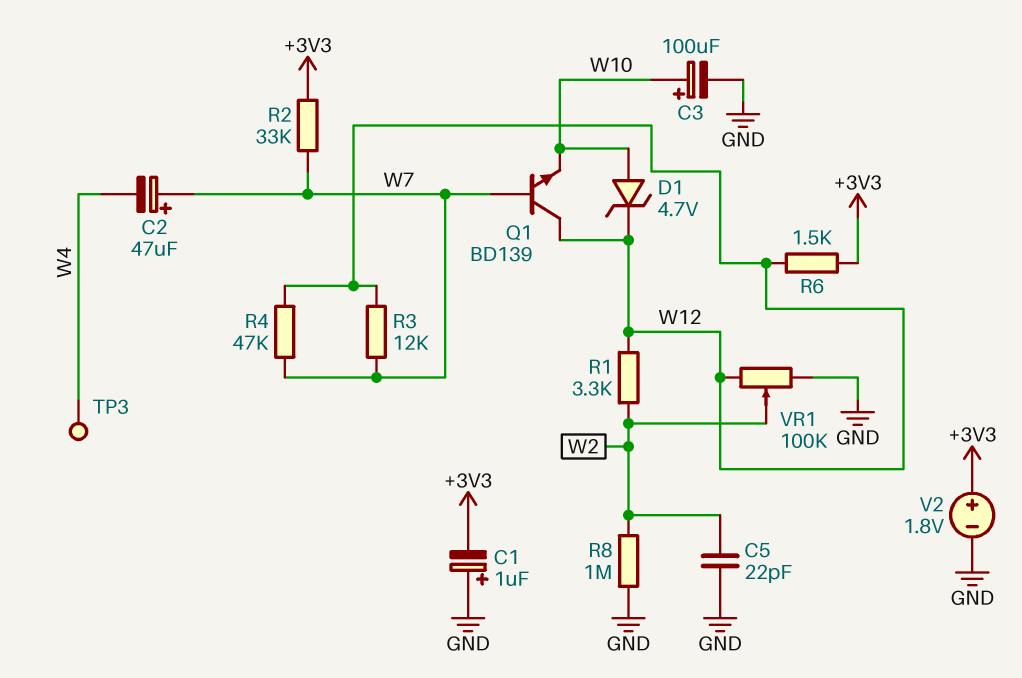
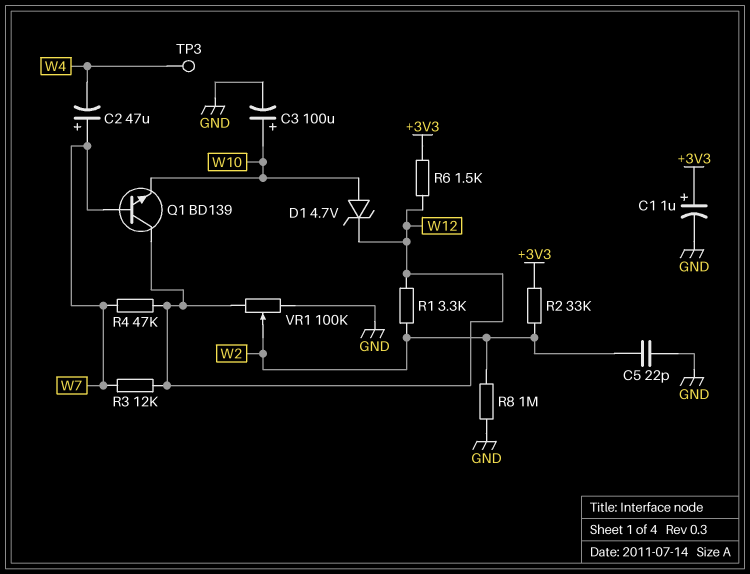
C1: 1uF (plus GND, minus +3V3) -> 1uF (plus +3V3, minus GND)
R2: 33k (+3V3, W7) -> 33k (+3V3, W2)
V2: 1.8V (plus +3V3, minus GND) -> none

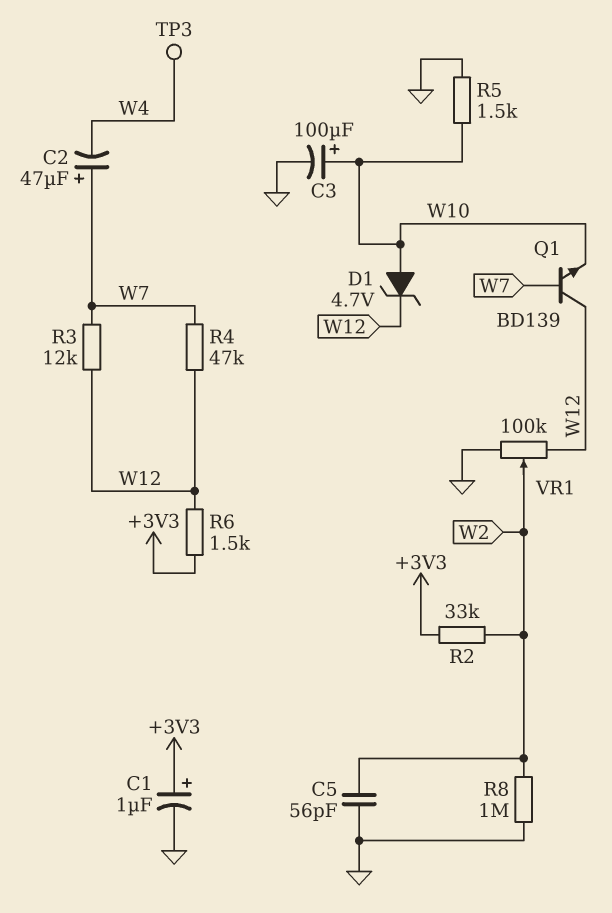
C5: 22pF (GND, W2) -> 56pF (GND, W2)
R1: 3.3k (W2, W12) -> none
R5: none -> 1.5k (GND, W10)

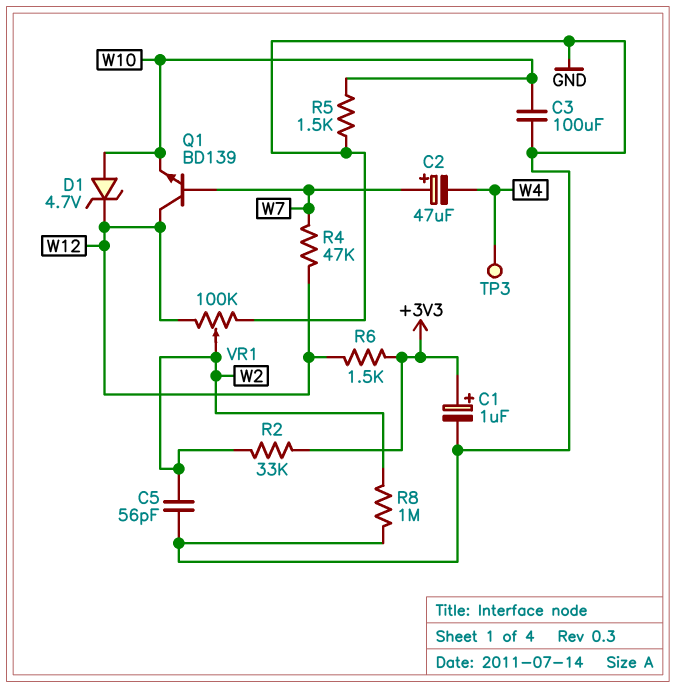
C3: 100uF (plus W10, minus GND) -> 100uF (GND, W10)
R3: 12k (W7, W12) -> none

